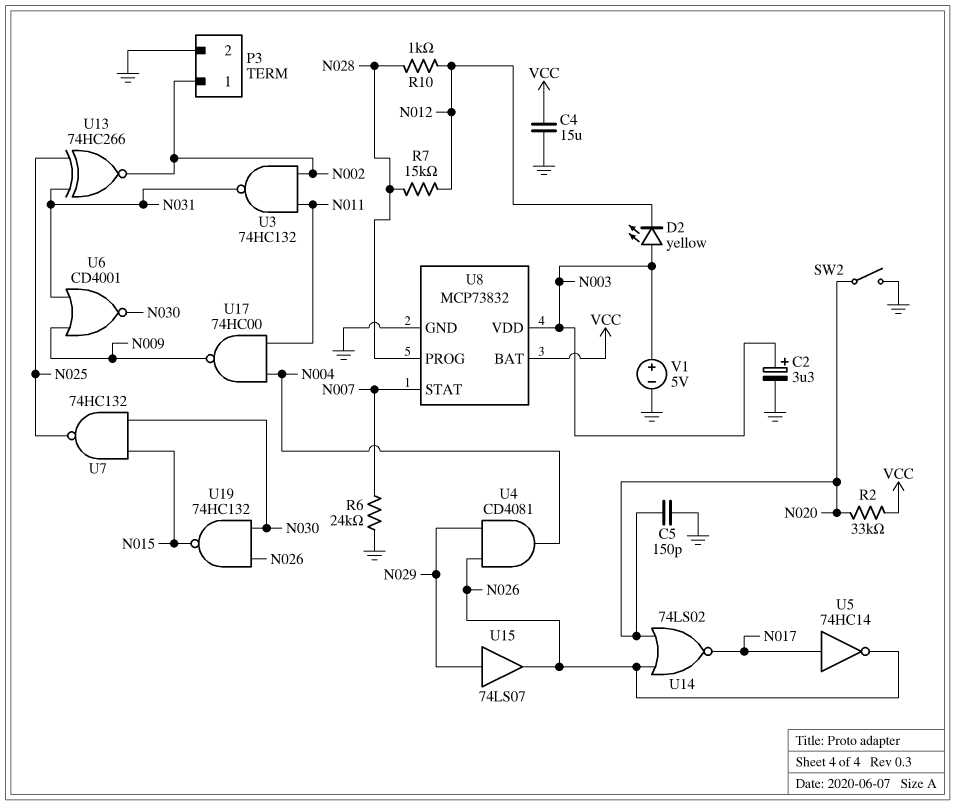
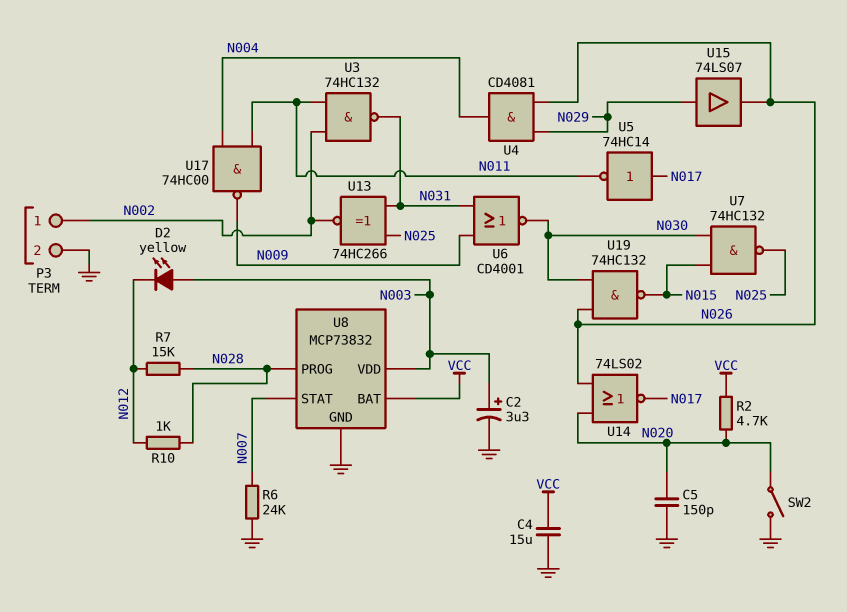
R2: 33k (N020, VCC) -> 4.7k (N020, VCC)
U5: NOT 74HC14 (in N017, out N026) -> NOT 74HC14 (in N017, out N011)
V1: 5V (plus N003, minus GND) -> none

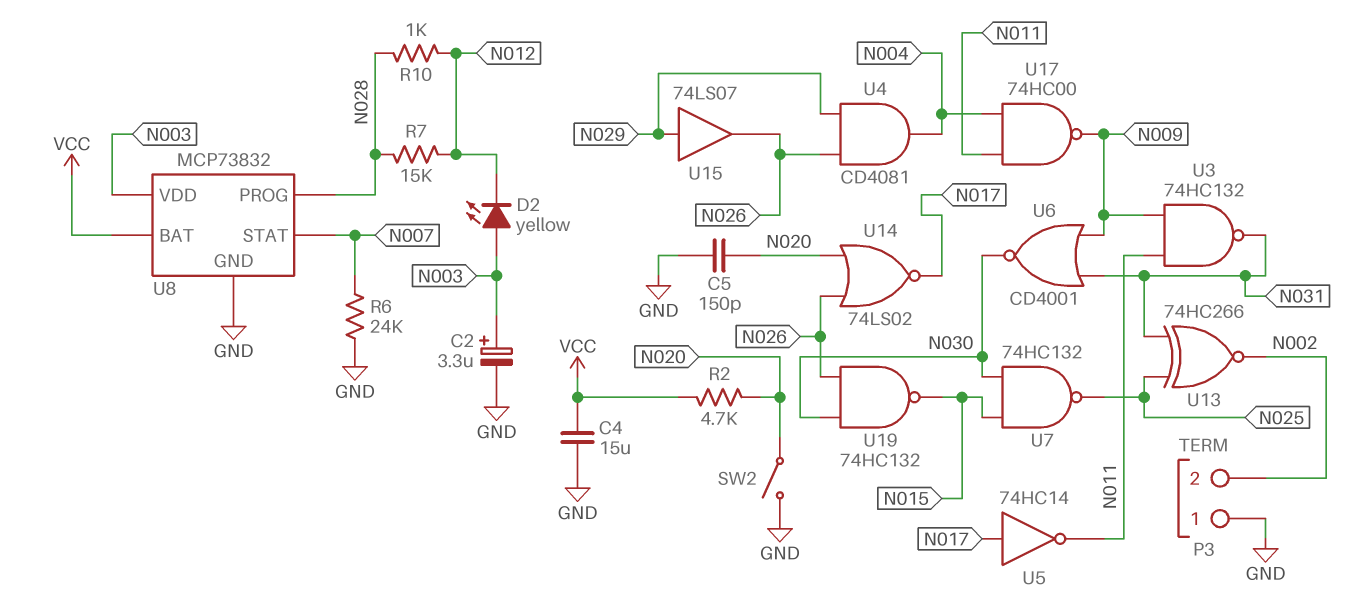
P3 pin 1: N002 -> GND
P3 pin 2: GND -> N002
U3: NAND 74HC132 (in N002, in N011, out N031) -> NAND 74HC132 (in N009, in N011, out N031)

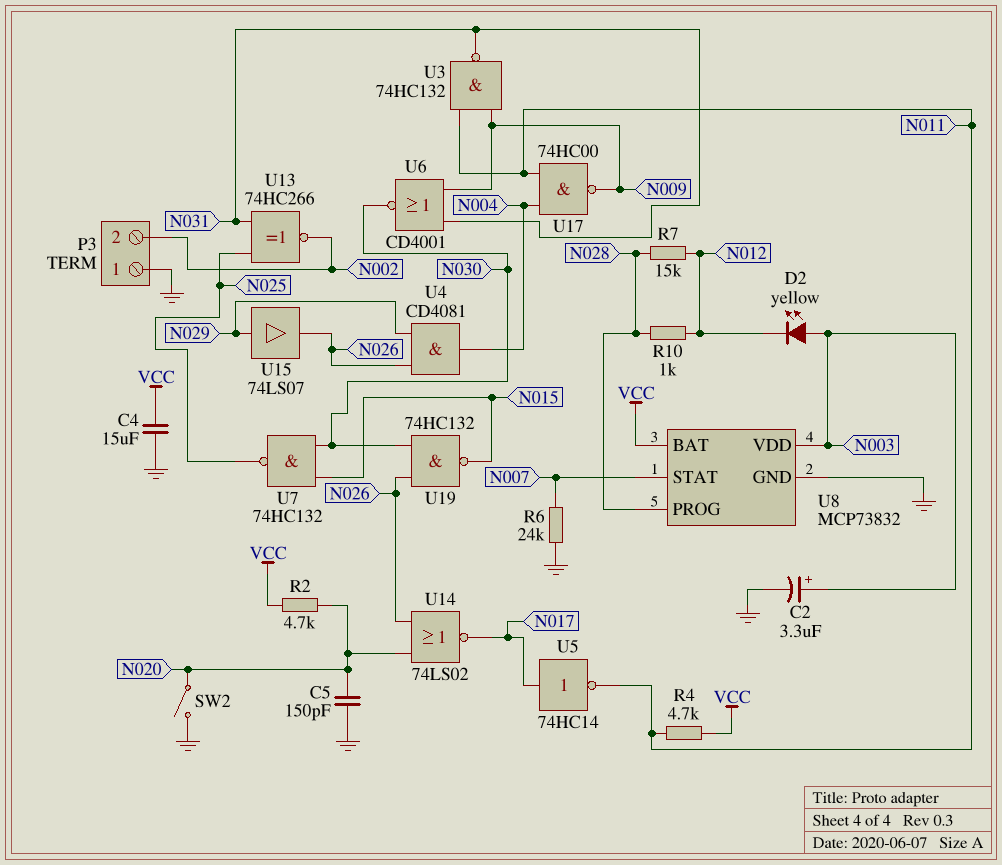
R4: none -> 4.7k (N011, VCC)

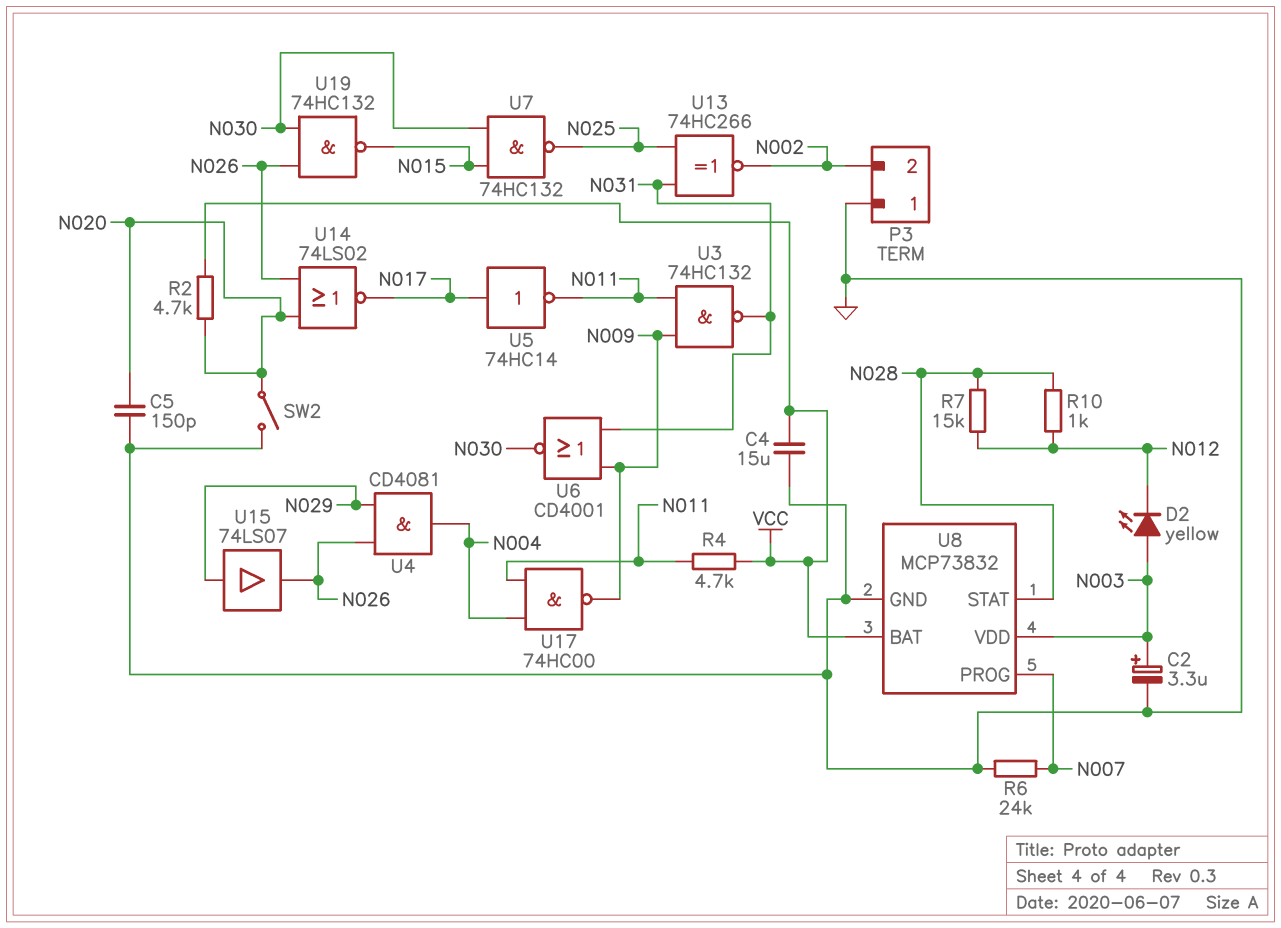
U8 pin PROG: N028 -> N007
U8 pin STAT: N007 -> N028

